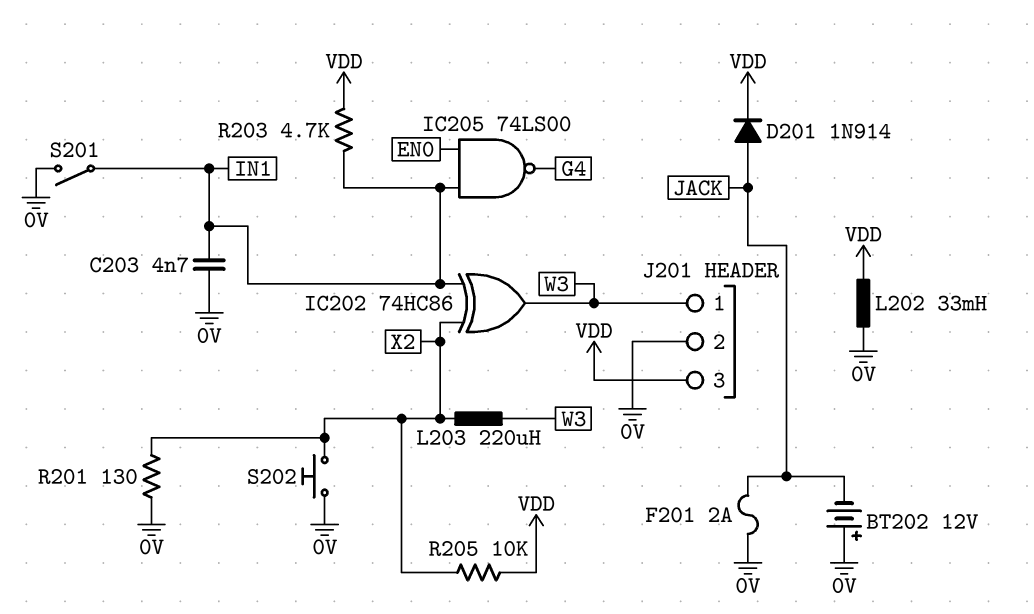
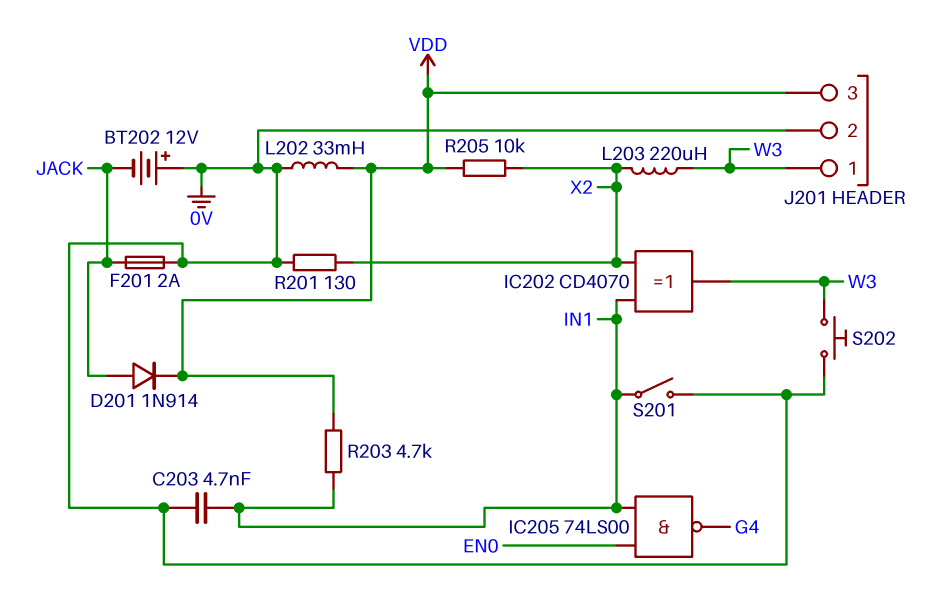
IC202: XOR 74HC86 (in IN1, in X2, out W3) -> XOR CD4070 (in IN1, in X2, out W3)
S202: button (0V, X2) -> button (0V, W3)

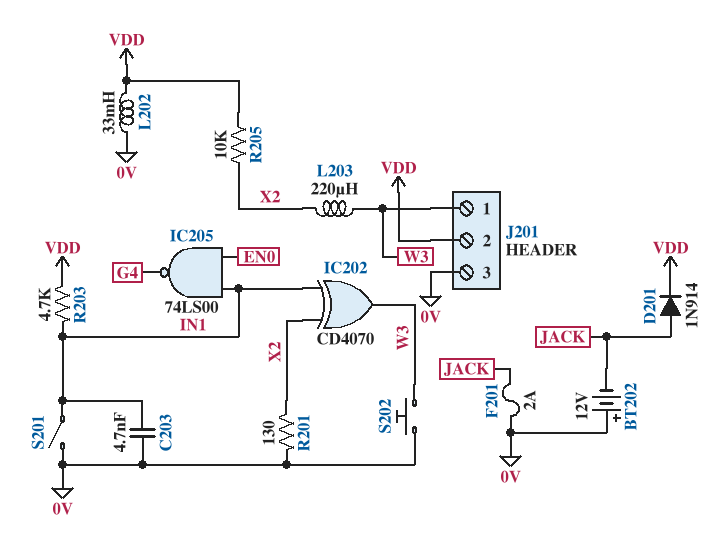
J201 pin 2: 0V -> VDD
J201 pin 3: VDD -> 0V

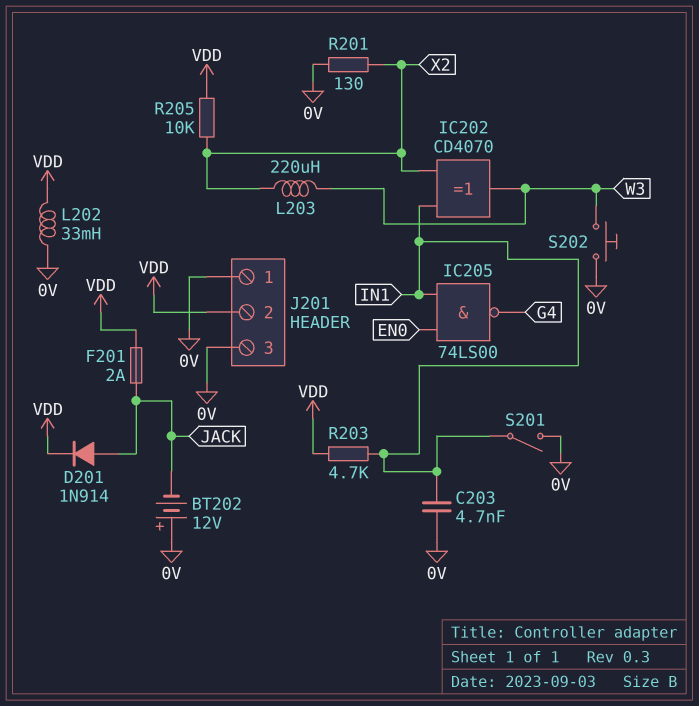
F201: 2A (0V, JACK) -> 2A (JACK, VDD)
J201 pin 1: W3 -> 0V

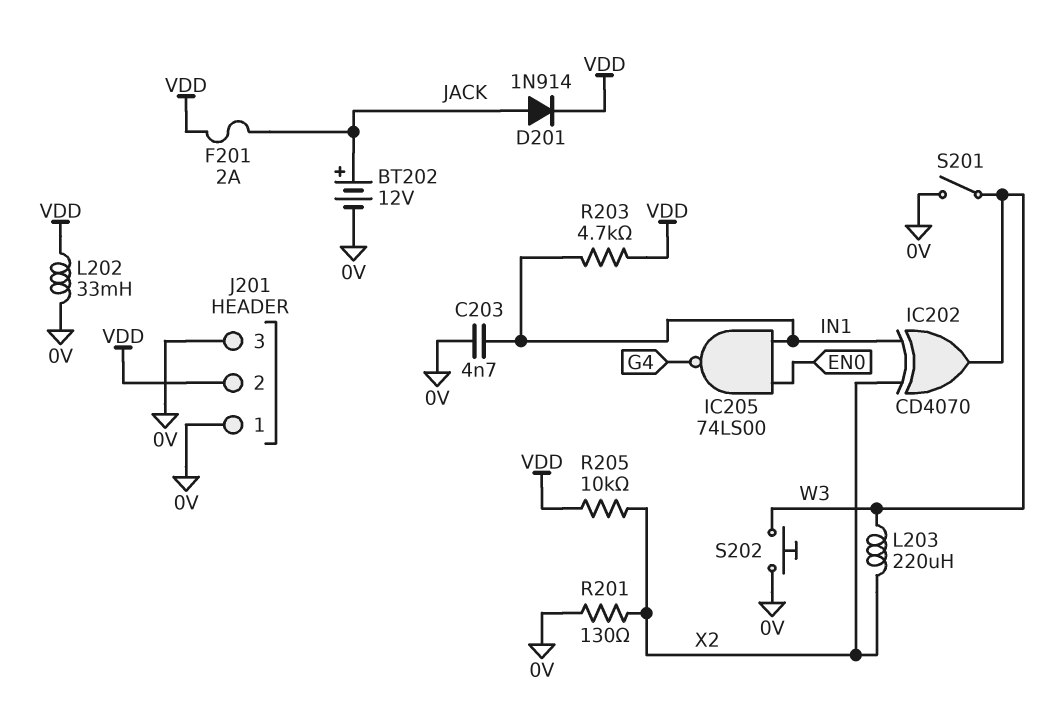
BT202: 12V (plus 0V, minus JACK) -> 12V (plus JACK, minus 0V)
S201: switch (0V, IN1) -> switch (0V, W3)

